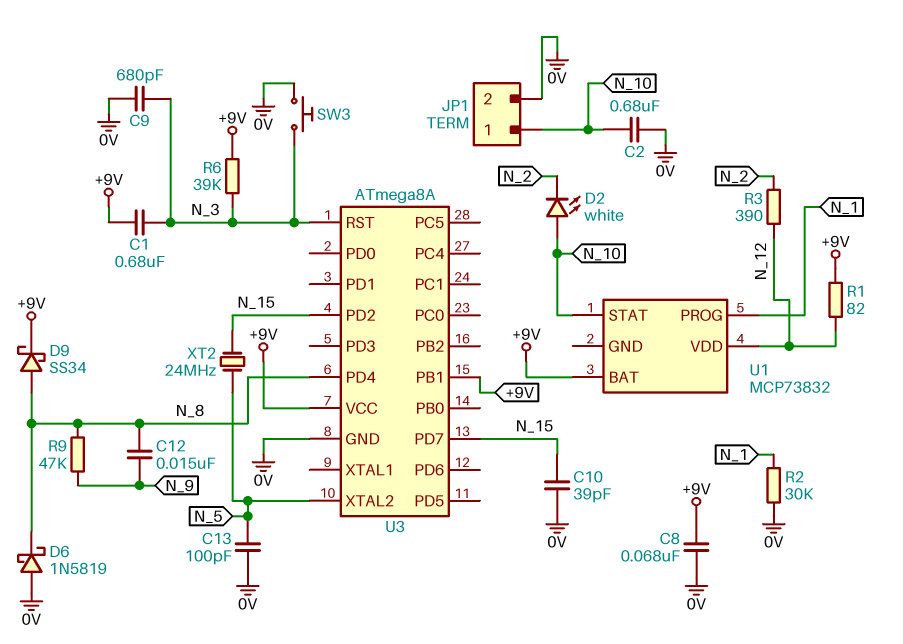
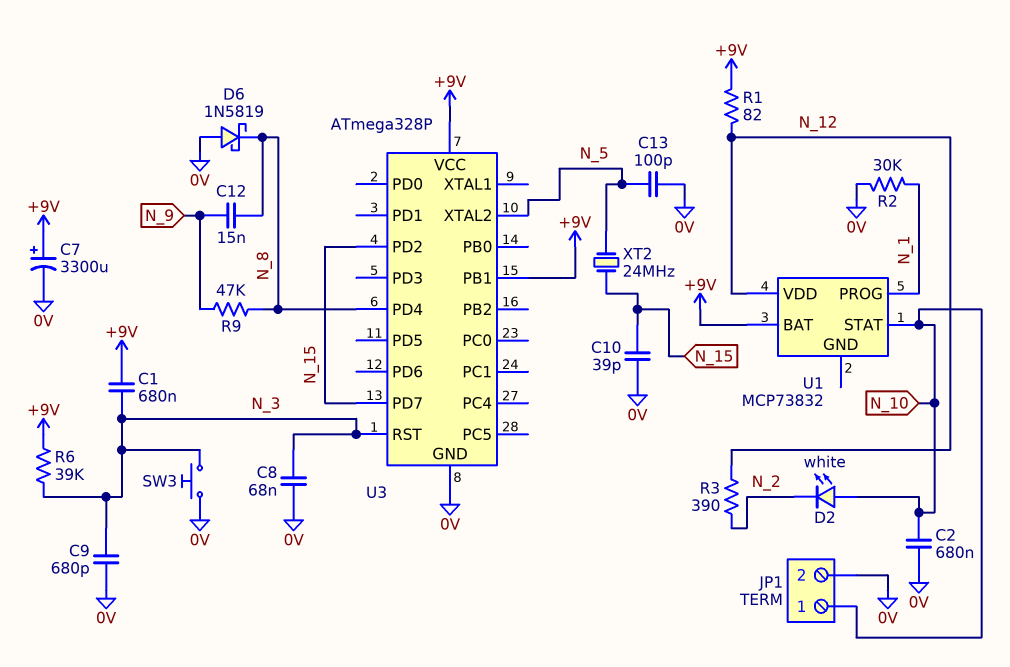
C7: none -> 3300uF (plus +9V, minus 0V)
C8: 68nF (+9V, 0V) -> 68nF (0V, N_3)
D9: schottky SS34 (A N_8, K +9V) -> none
U3: ATmega8A -> ATmega328P

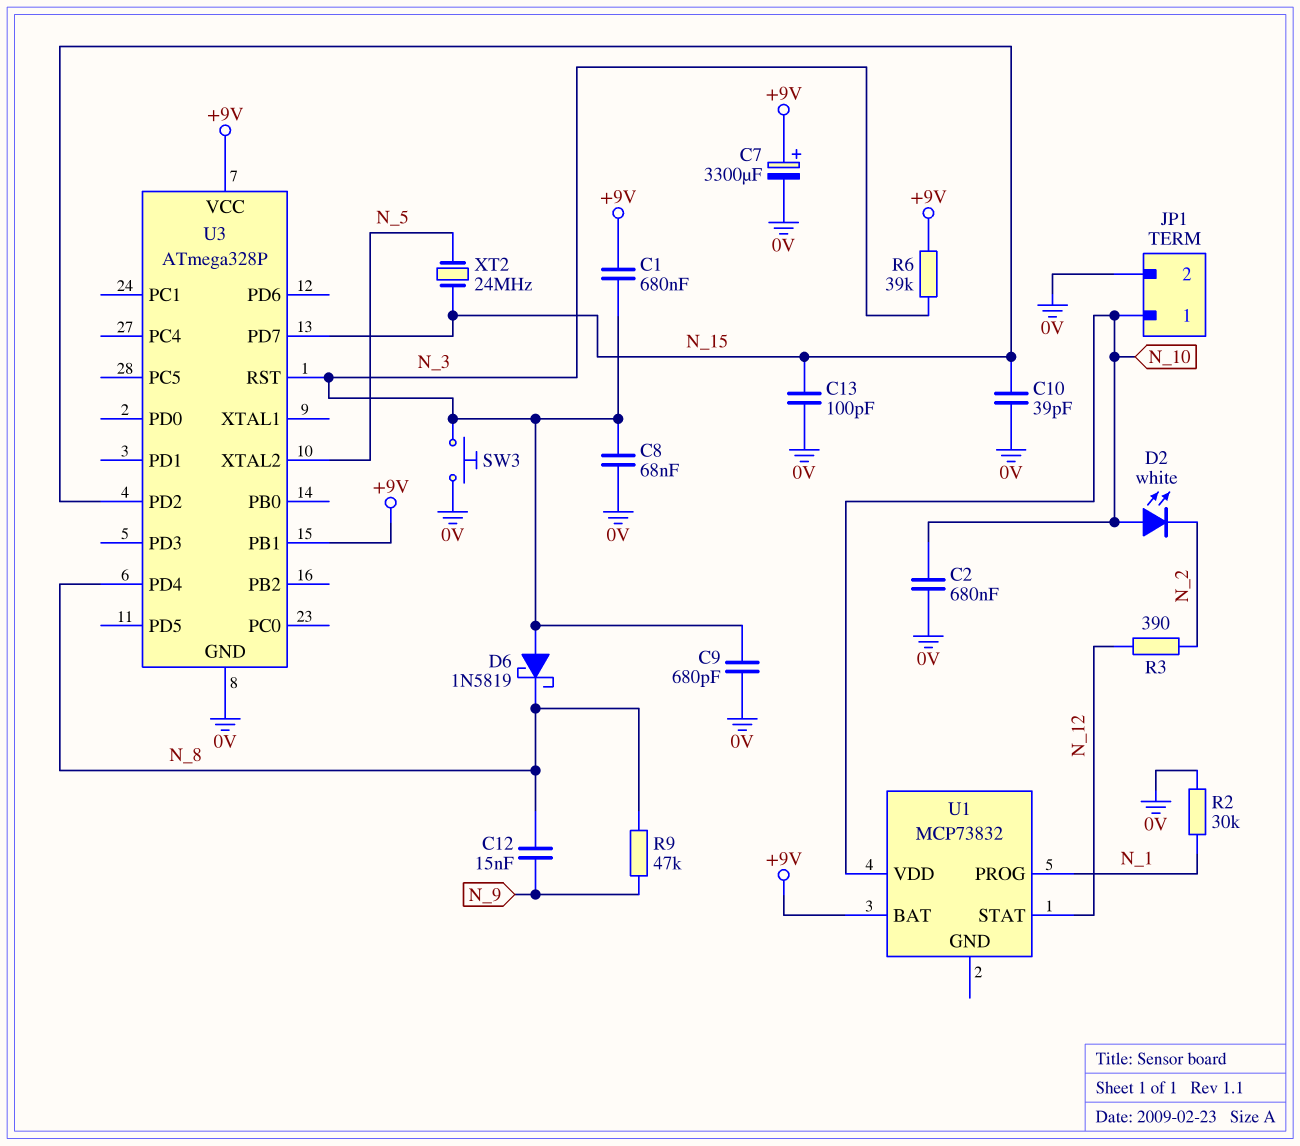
C13: 100pF (0V, N_5) -> 100pF (0V, N_15)
D6: schottky 1N5819 (A 0V, K N_8) -> schottky 1N5819 (A N_3, K N_8)
R1: 82 (+9V, N_12) -> none
U1 pin STAT: N_10 -> N_12
U1 pin VDD: N_12 -> N_10

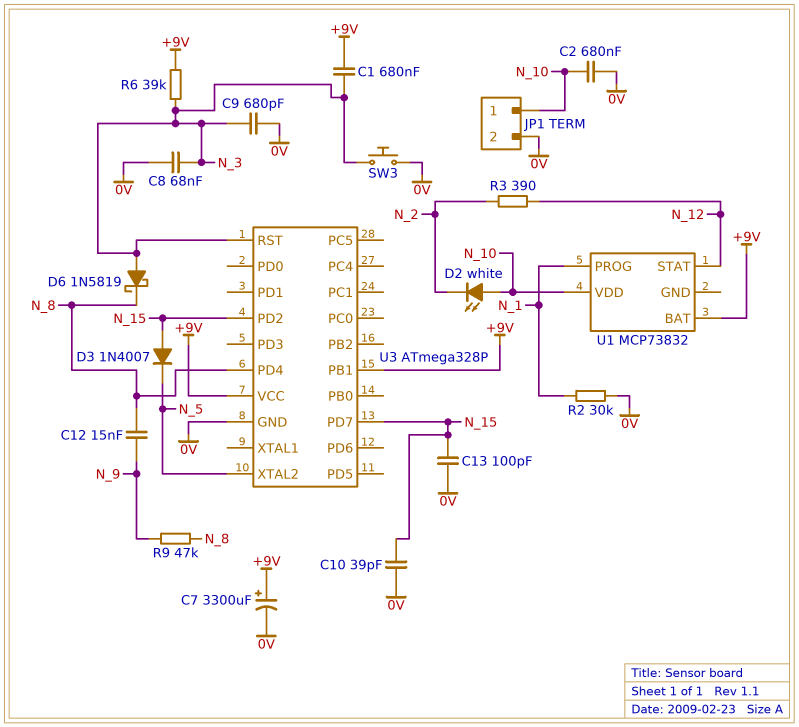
D3: none -> diode 1N4007 (A N_15, K N_5)
XT2: 24MHz (N_5, N_15) -> none

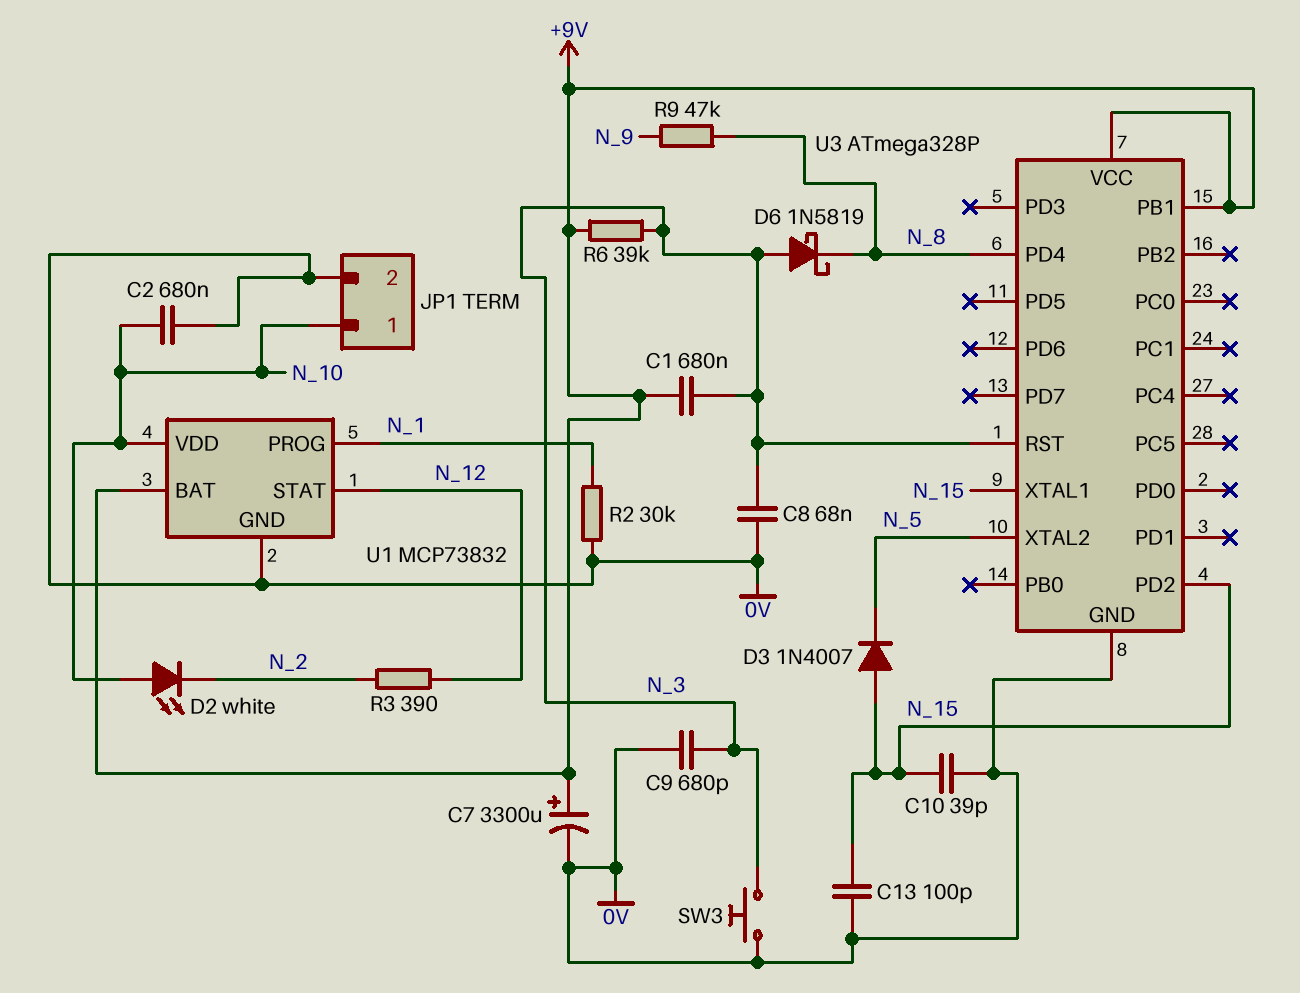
C12: 15nF (N_8, N_9) -> none
U1 pin GND: none -> 0V
U3 pin PD7: N_15 -> none
U3 pin XTAL1: none -> N_15

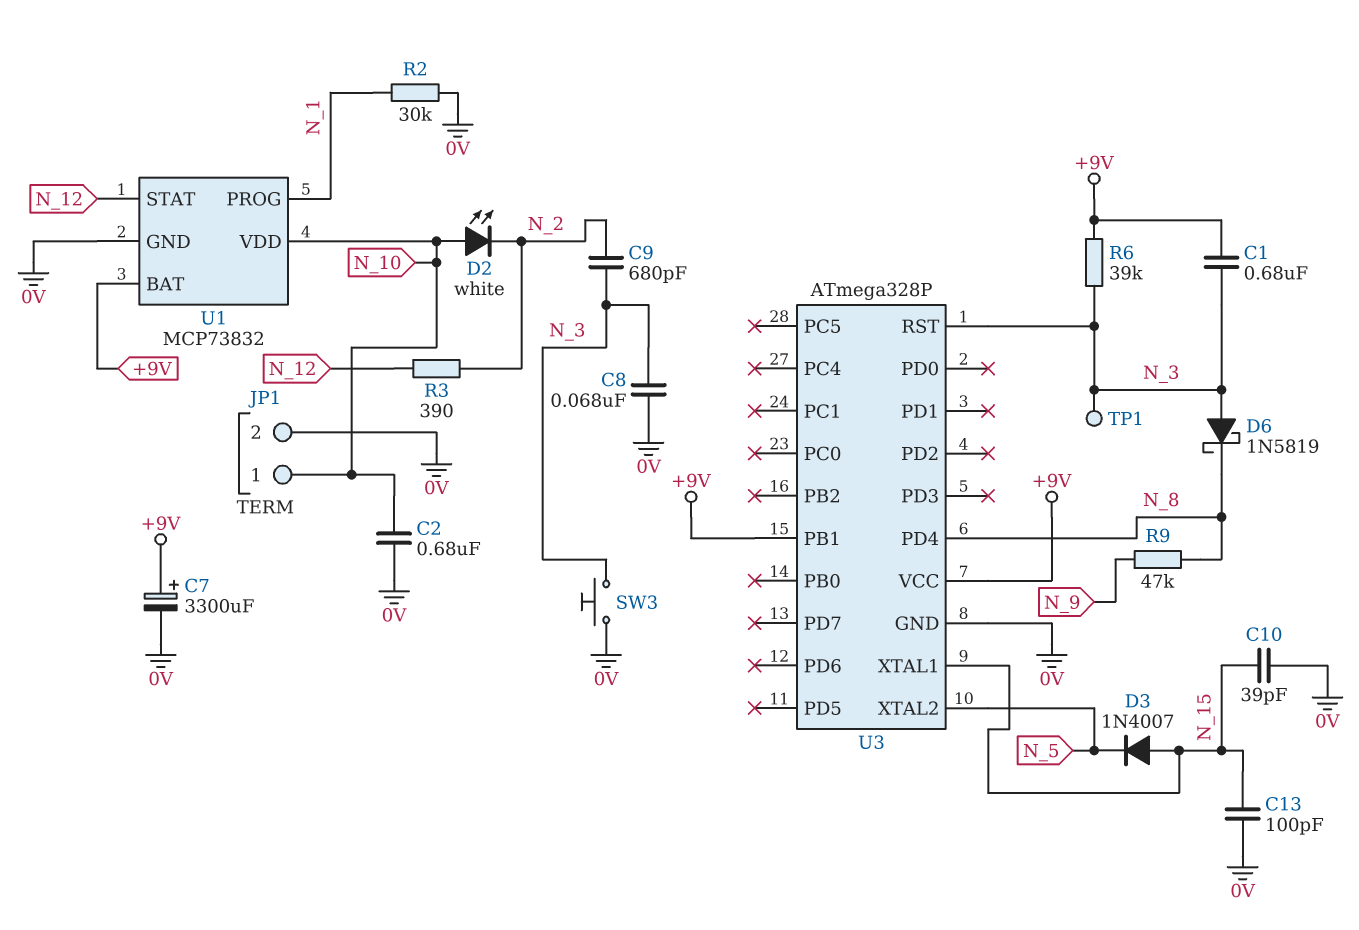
C9: 680pF (0V, N_3) -> 680pF (N_2, N_3)
TP1: none -> test point (N_3)
U3 pin PD2: N_15 -> none

